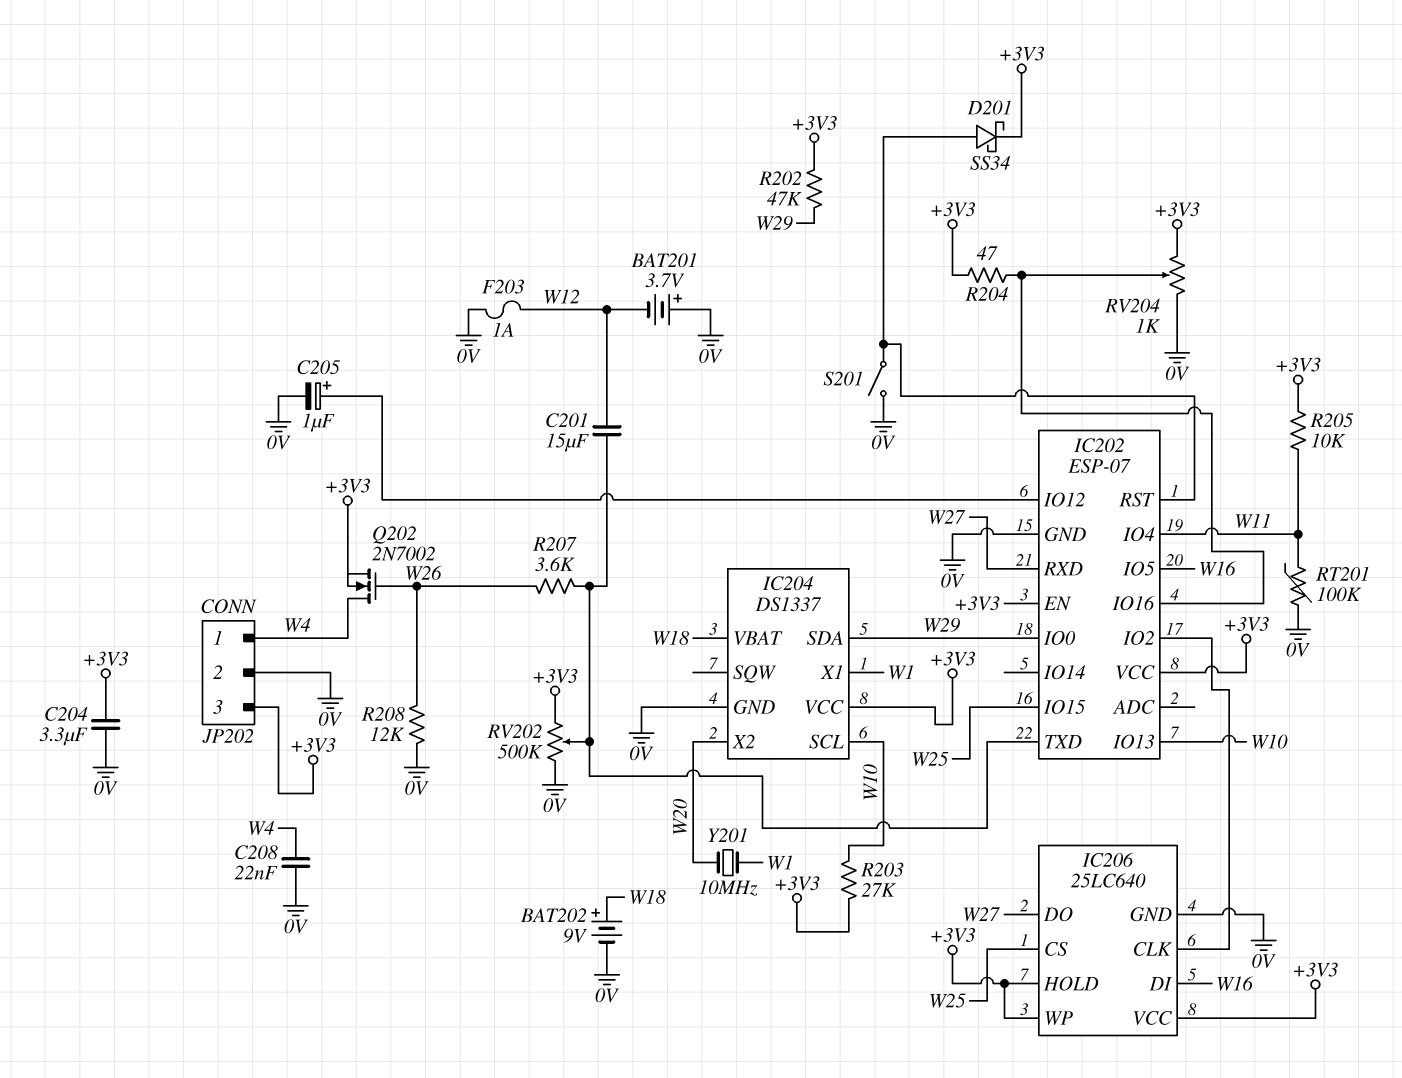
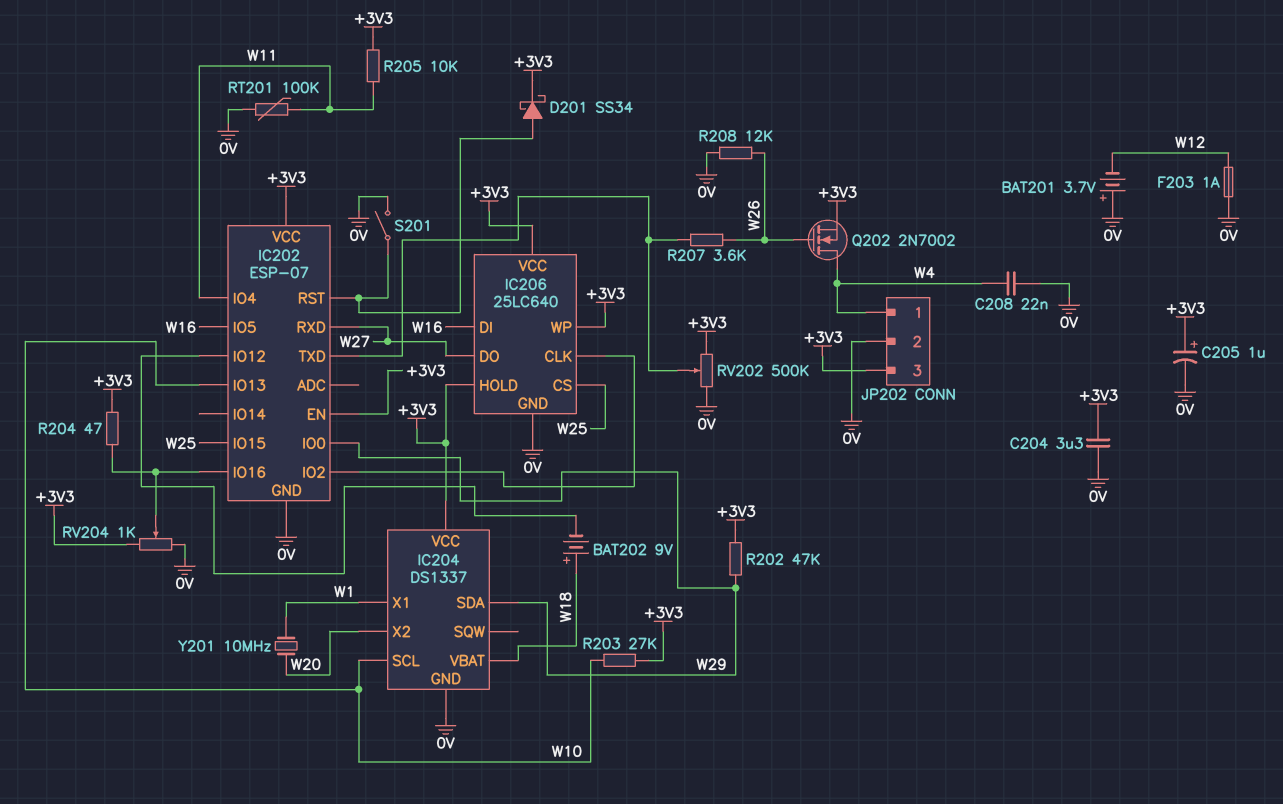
BAT202: 9V (plus W18, minus 0V) -> 9V (plus W18, minus IC202/IO12)
C201: 15uF (IC202/TXD, W12) -> none
C205: 1uF (plus IC202/IO12, minus 0V) -> 1uF (plus +3V3, minus 0V)

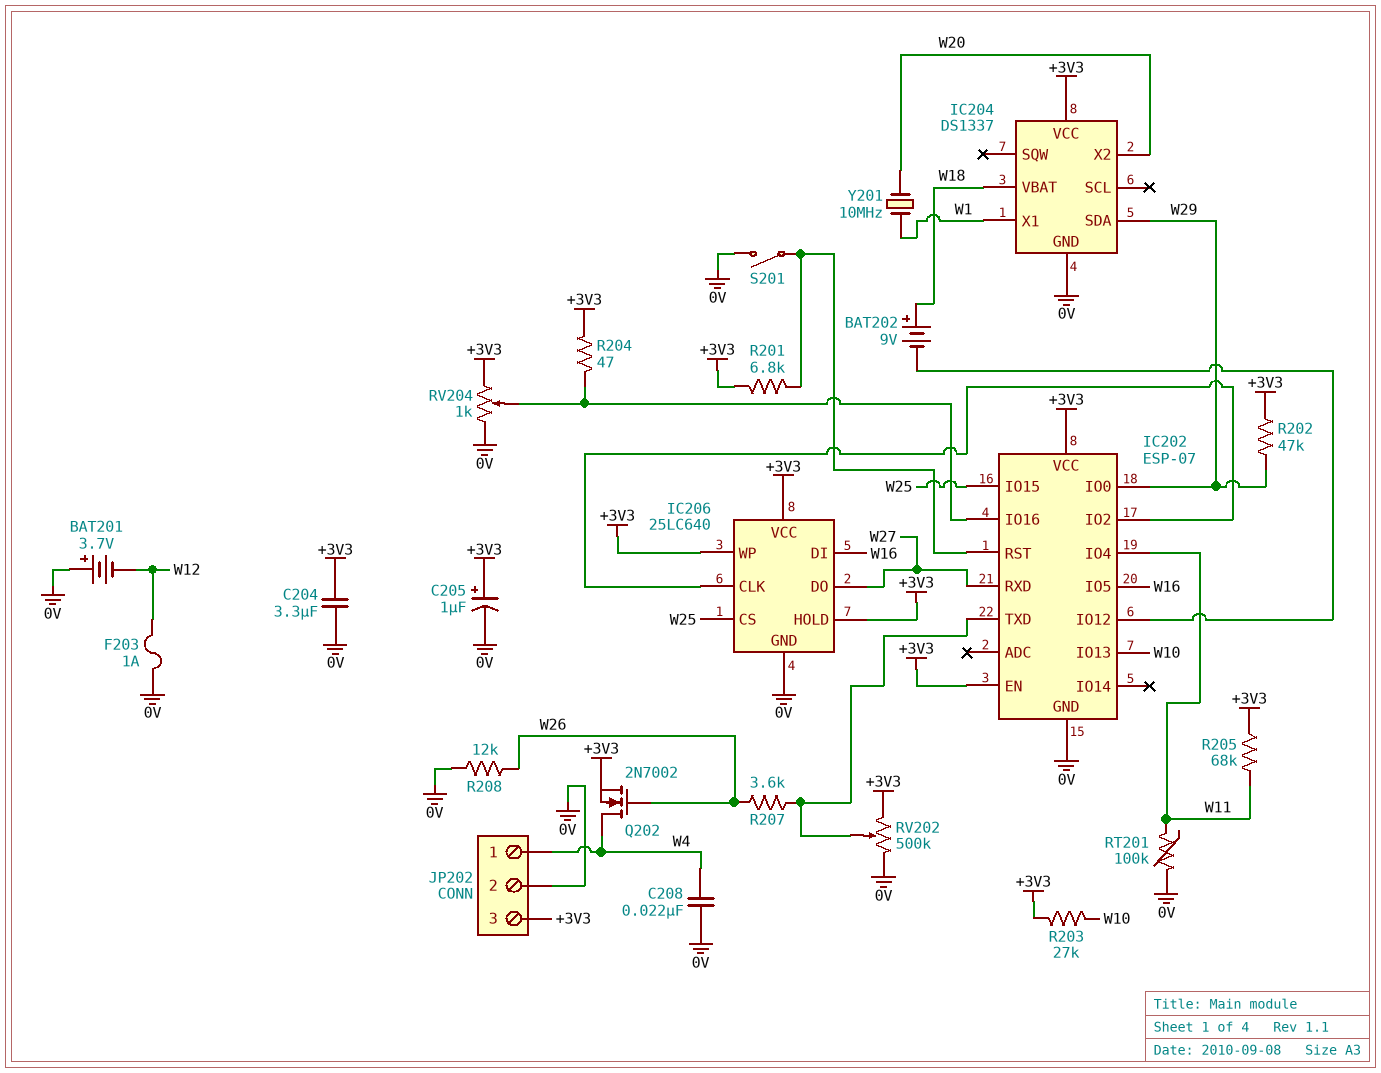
D201: schottky SS34 (A IC202/RST, K +3V3) -> none
IC204 pin SCL: W10 -> none
R201: none -> 6.8k (+3V3, IC202/RST)
R205: 10k (+3V3, W11) -> 68k (+3V3, W11)

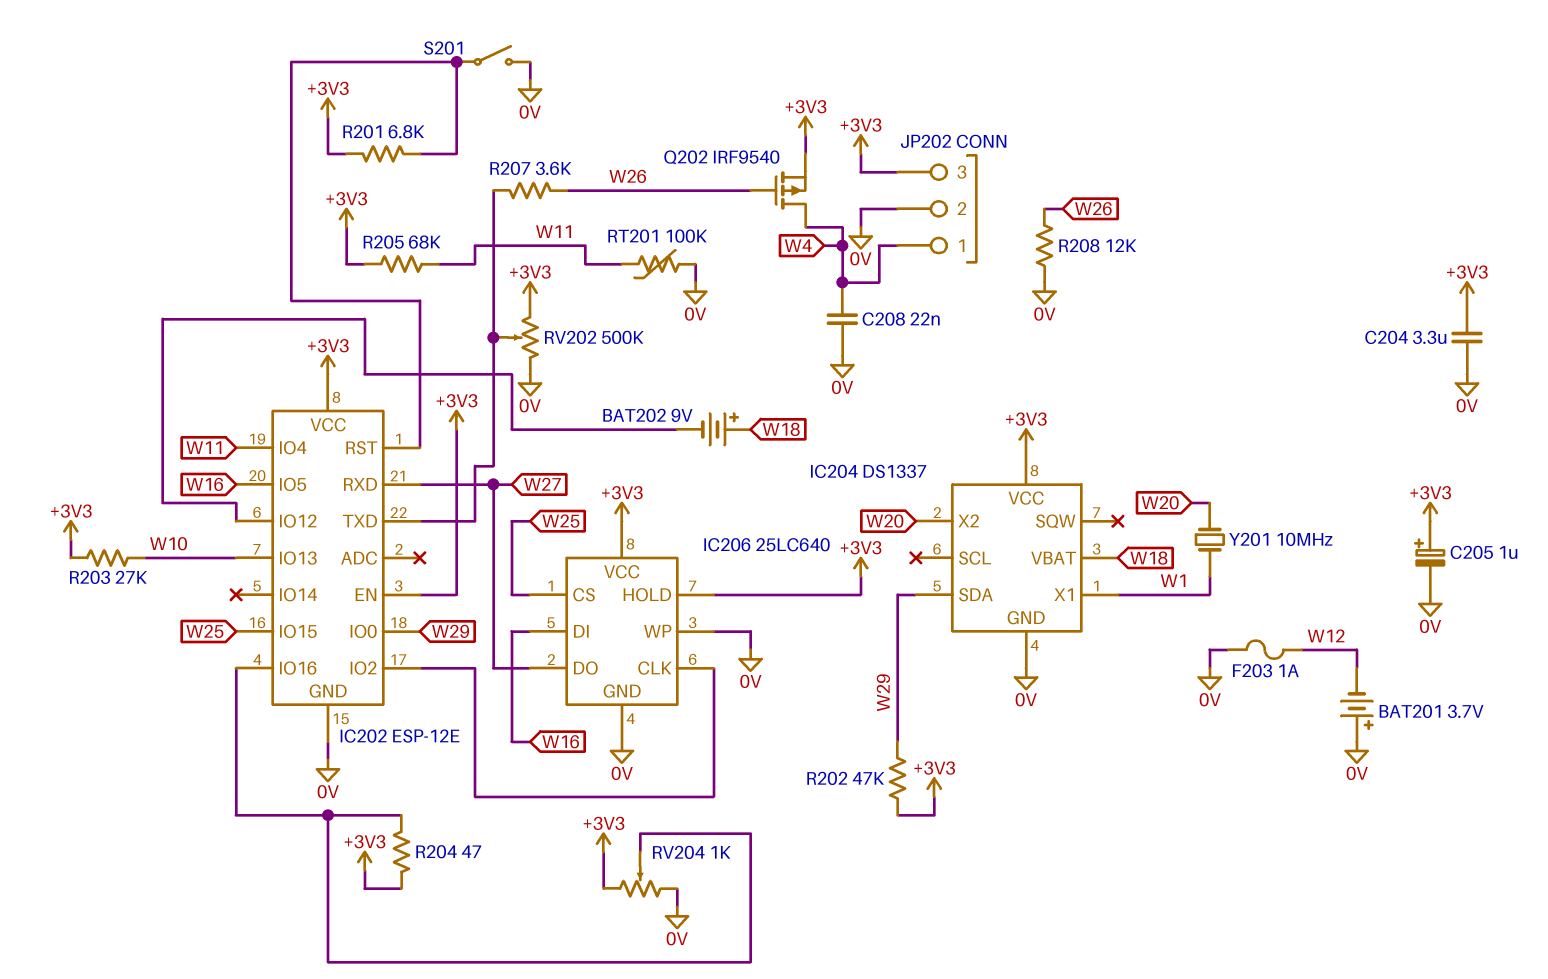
IC202: ESP-07 -> ESP-12E
IC206 pin WP: +3V3 -> 0V
Q202: NMOS 2N7002 (G W26, D W4, S +3V3) -> PMOS IRF9540 (G W26, D W4, S +3V3)

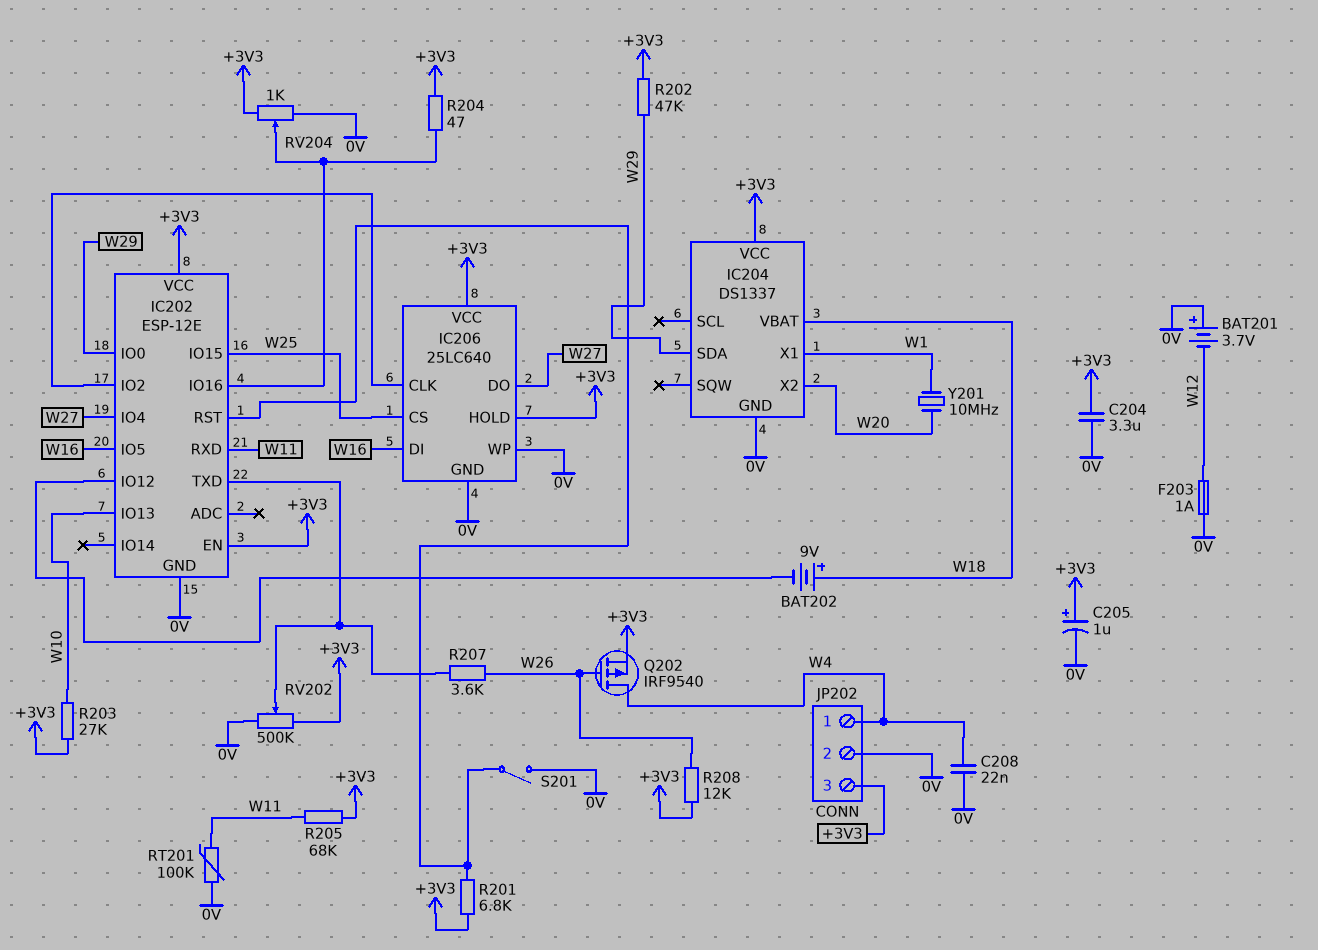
IC202 pin IO4: W11 -> W27
IC202 pin RXD: W27 -> W11
R208: 12k (0V, W26) -> 12k (+3V3, W26)

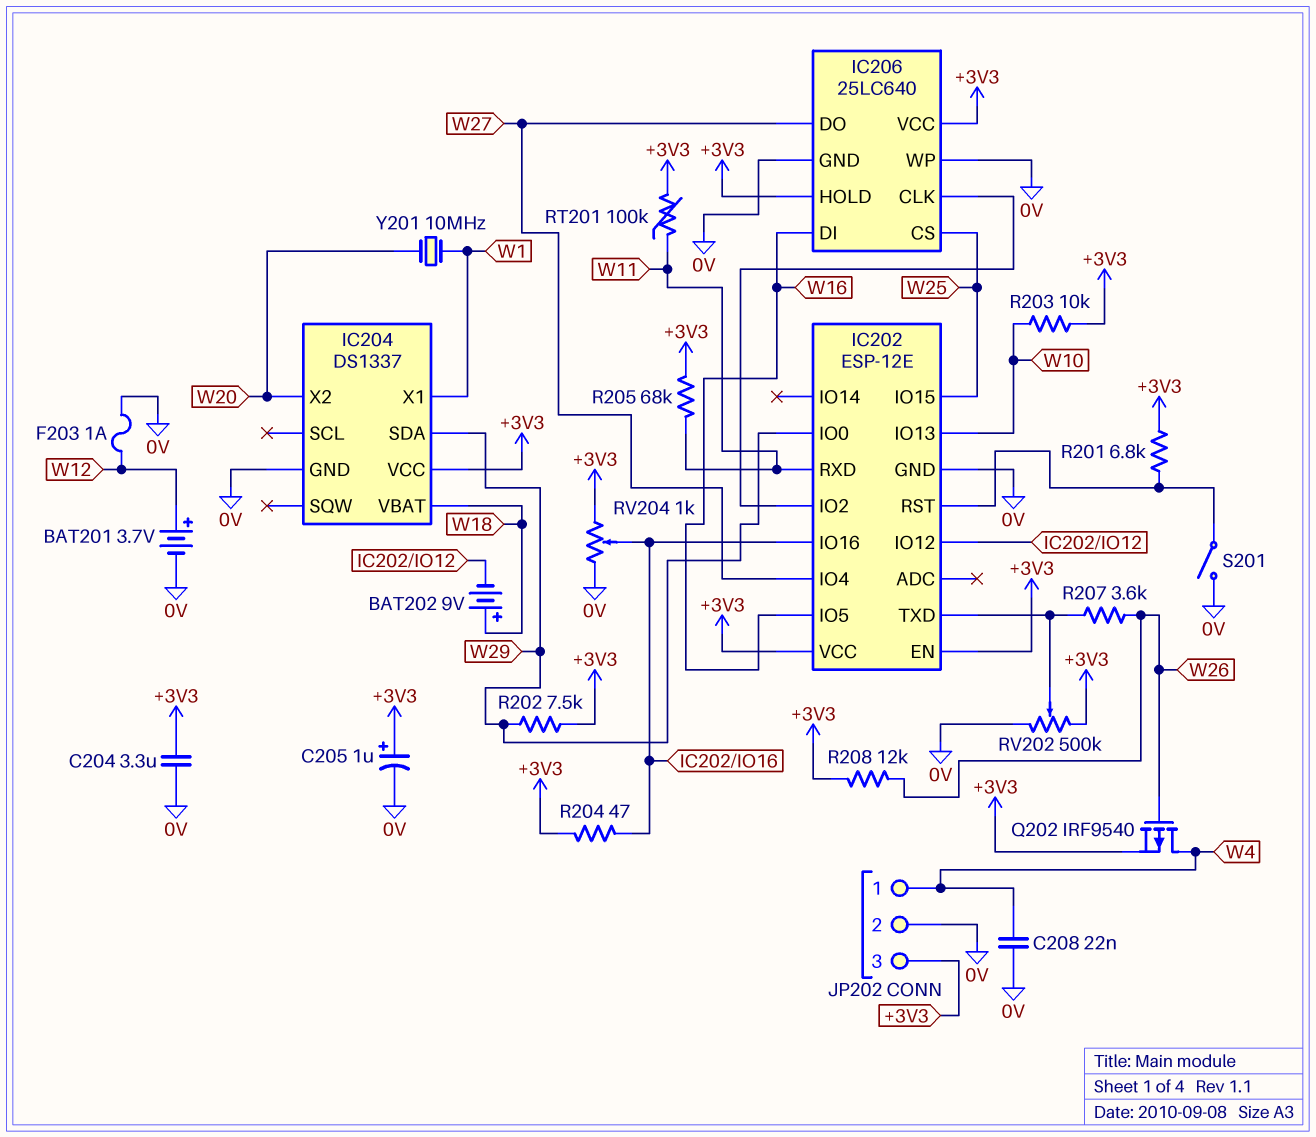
BAT201: 3.7V (plus 0V, minus W12) -> 3.7V (plus W12, minus 0V)
R202: 47k (+3V3, W29) -> 7.5k (+3V3, W29)
R203: 27k (+3V3, W10) -> 10k (+3V3, W10)
RT201: 100k (0V, W11) -> 100k (+3V3, W11)

